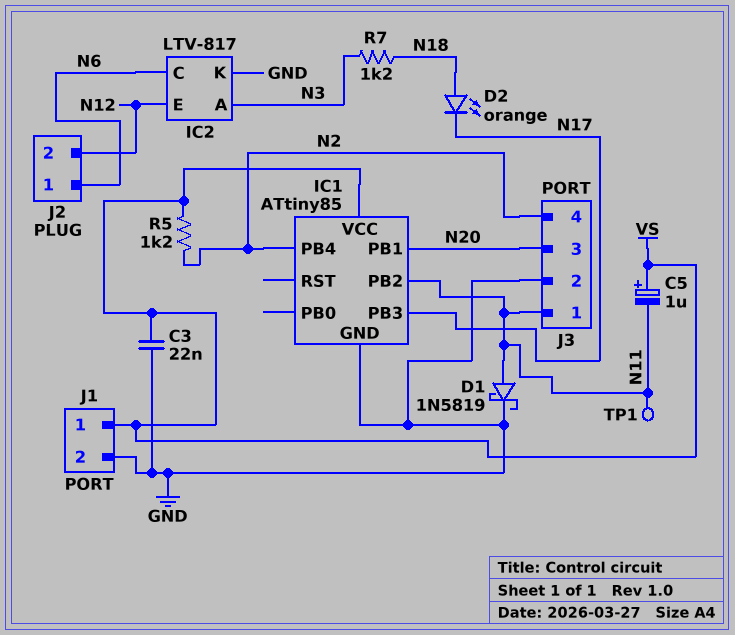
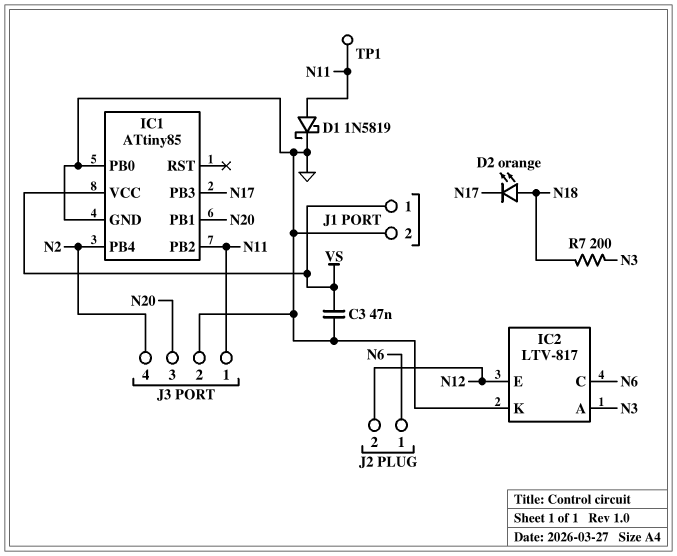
C3: 22nF (GND, VS) -> 47nF (GND, VS)
C5: 1uF (plus VS, minus N11) -> none
IC1 pin PB0: none -> GND
R5: 1.2k (N2, VS) -> none
R7: 1.2k (N3, N18) -> 200 (N3, N18)

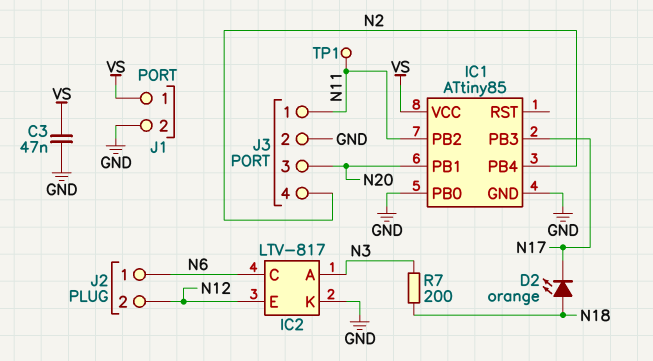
D1: schottky 1N5819 (A N11, K GND) -> none

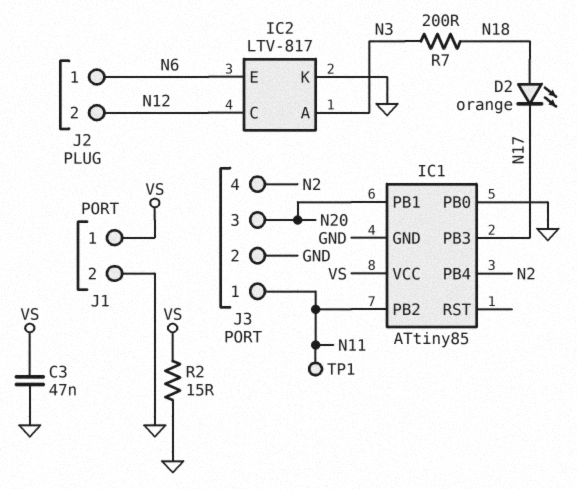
IC2 pin C: N6 -> N12
IC2 pin E: N12 -> N6
R2: none -> 15 (GND, VS)

